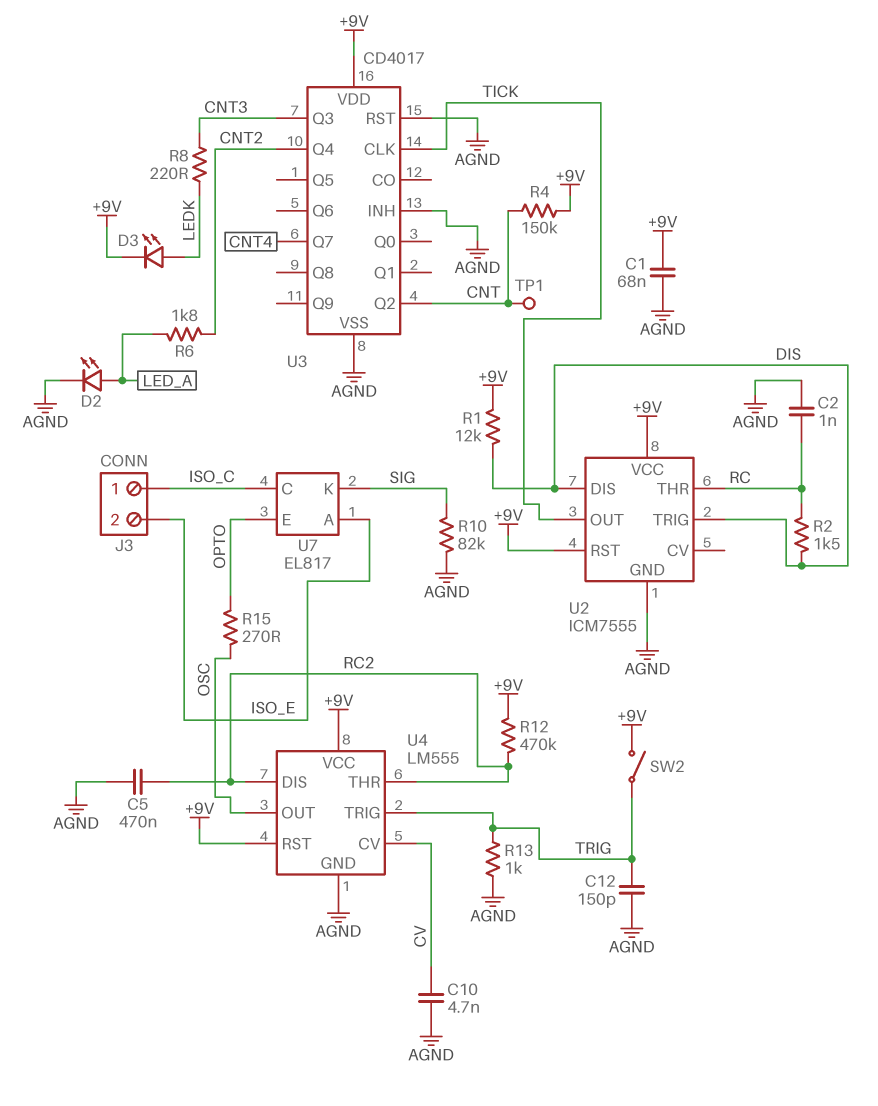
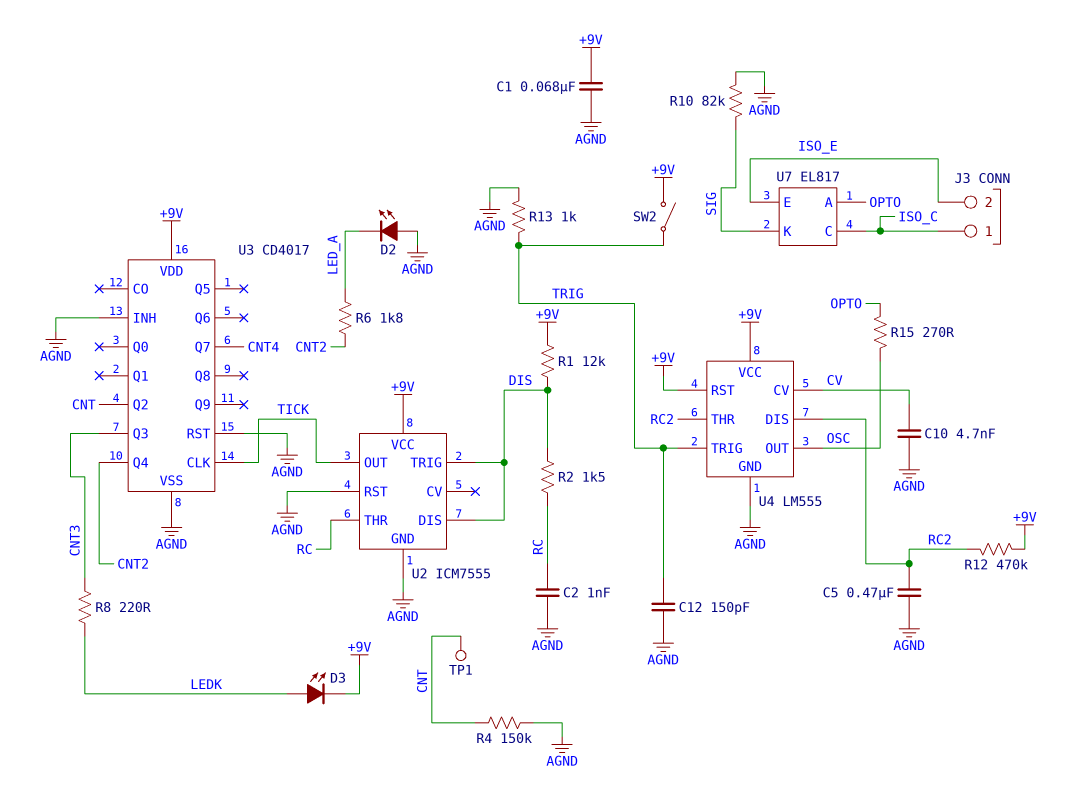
D2: LED (A LED_A, K AGND) -> LED (A AGND, K LED_A)
R4: 150k (+9V, CNT) -> 150k (AGND, CNT)
U2 pin RST: +9V -> AGND
U7 pin A: ISO_E -> OPTO
U7 pin E: OPTO -> ISO_E

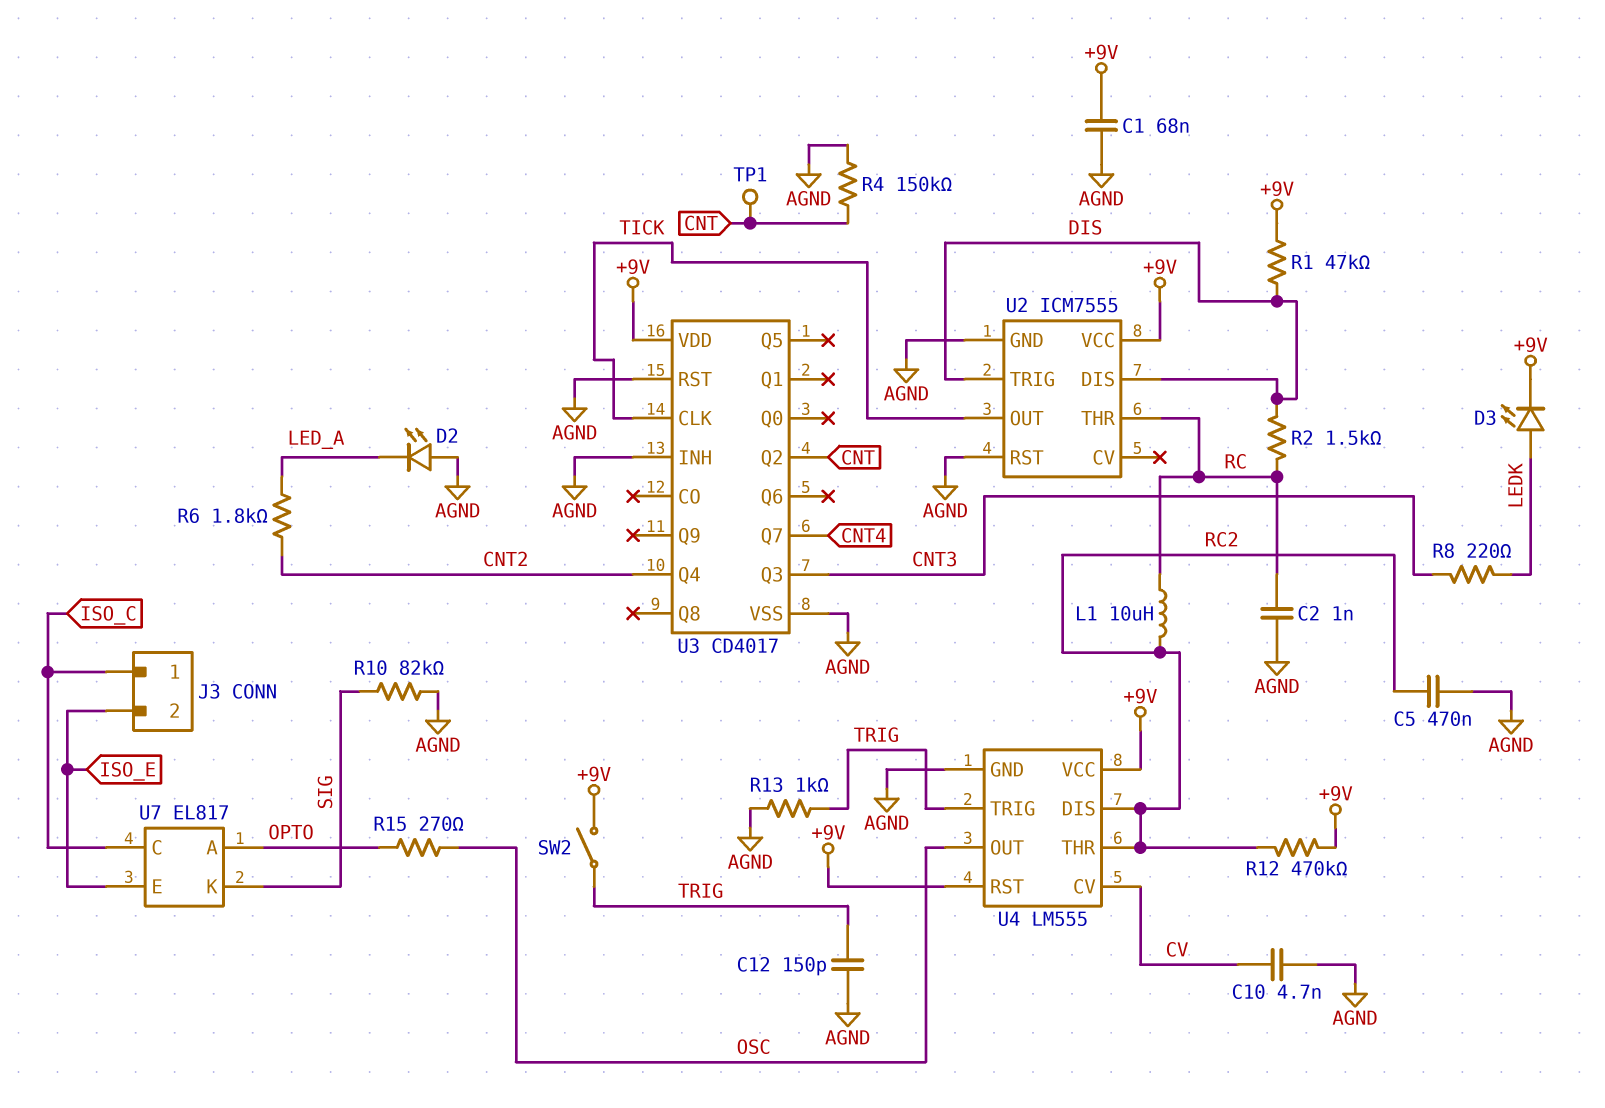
L1: none -> 10uH (RC, RC2)
R1: 12k (+9V, DIS) -> 47k (+9V, DIS)

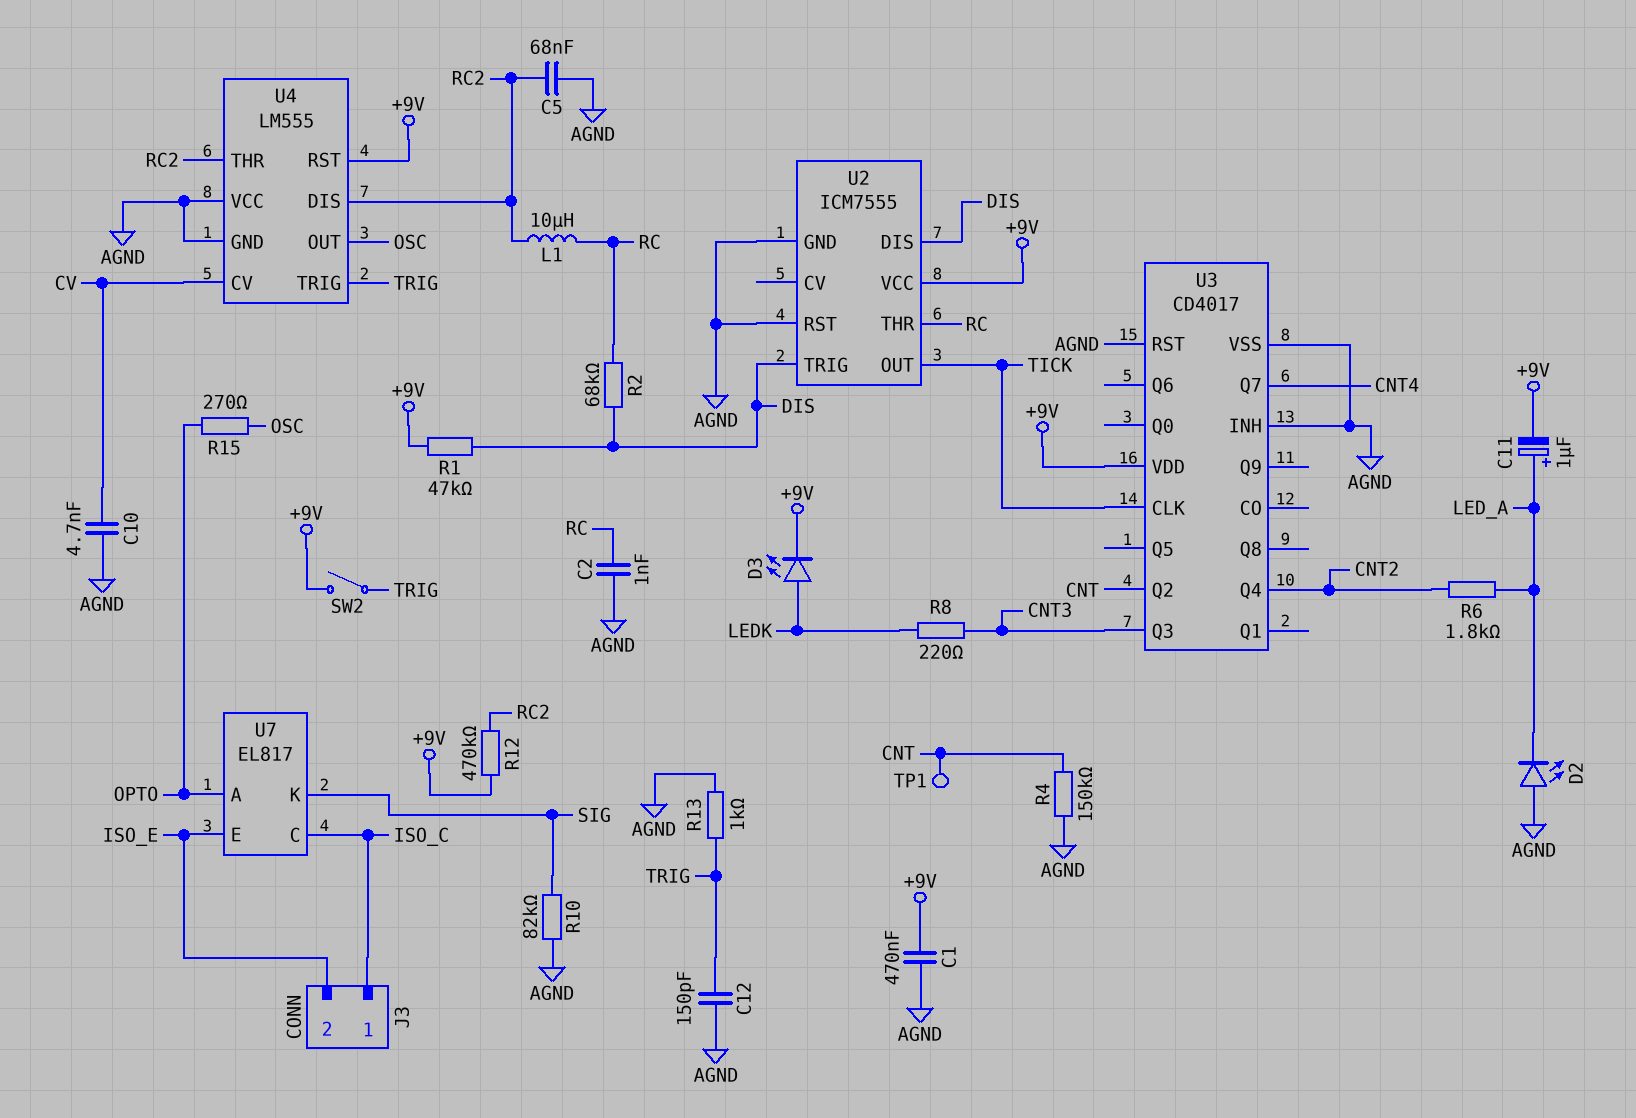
C1: 68nF (+9V, AGND) -> 470nF (+9V, AGND)
C5: 470nF (AGND, RC2) -> 68nF (AGND, RC2)
C11: none -> 1uF (plus LED_A, minus +9V)
R2: 1.5k (DIS, RC) -> 68k (DIS, RC)
U4 pin VCC: +9V -> AGND

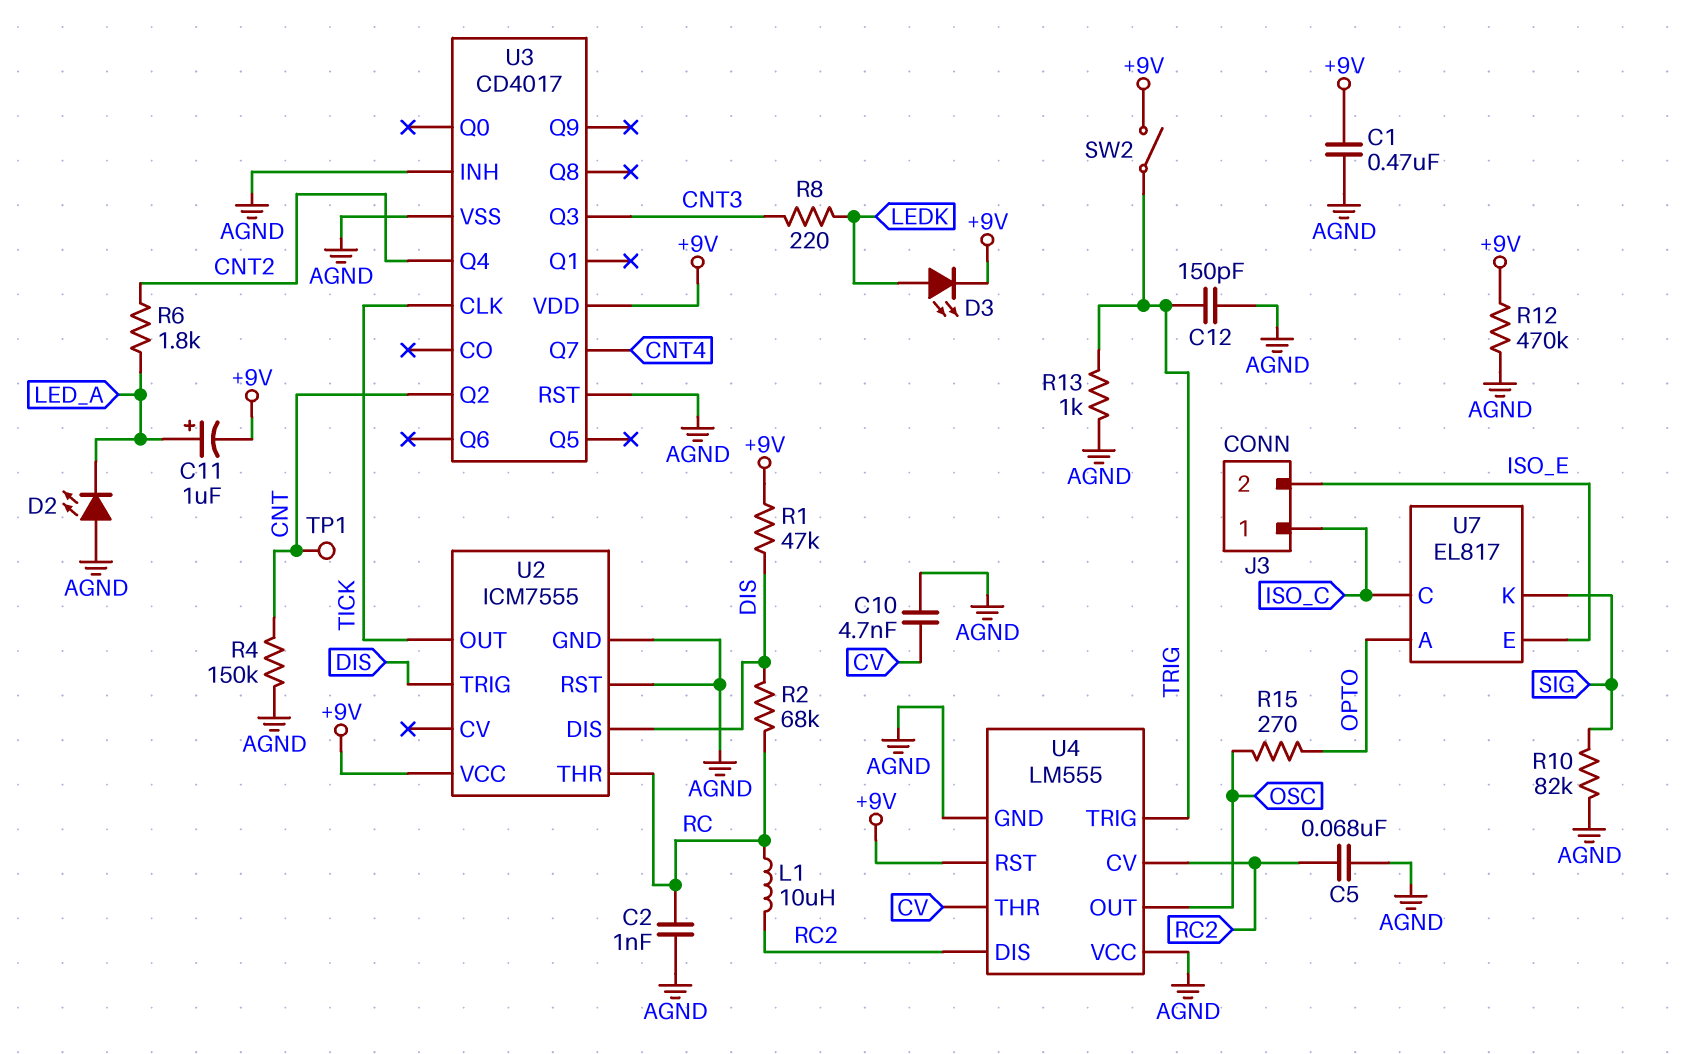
R12: 470k (+9V, RC2) -> 470k (+9V, AGND)
U4 pin CV: CV -> RC2
U4 pin THR: RC2 -> CV

